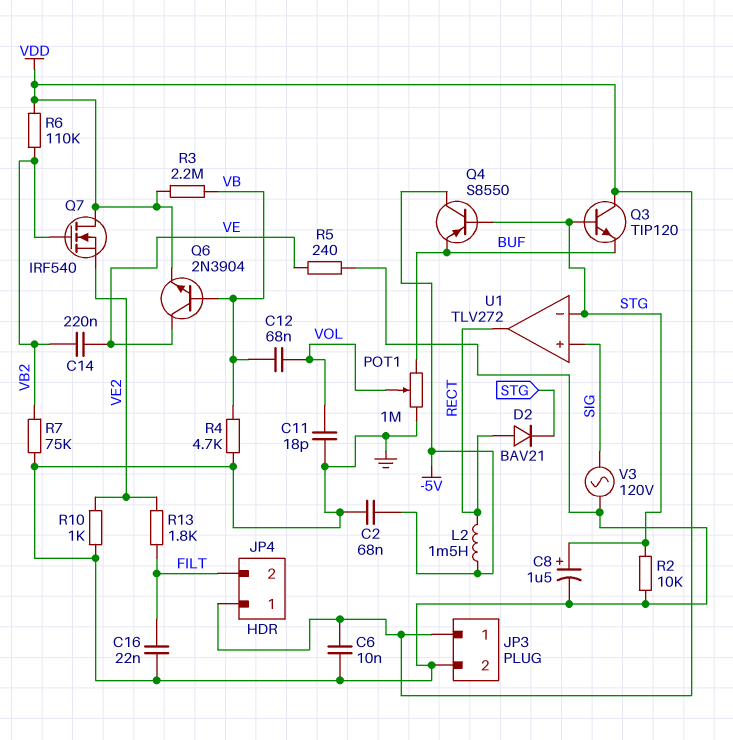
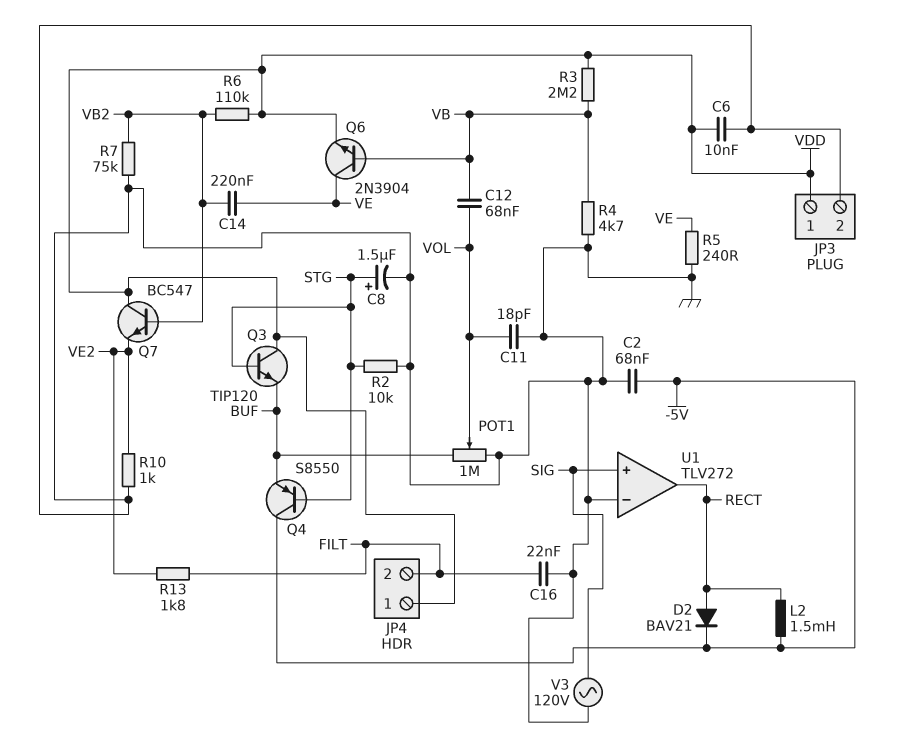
D2: diode BAV21 (A RECT, K STG) -> diode BAV21 (A RECT, K -5V)
Q7: NMOS IRF540 (G VB2, D VDD, S VE2) -> NPN BC547 (B VB2, C VDD, E VE2)
U1 pin in-: STG -> GND

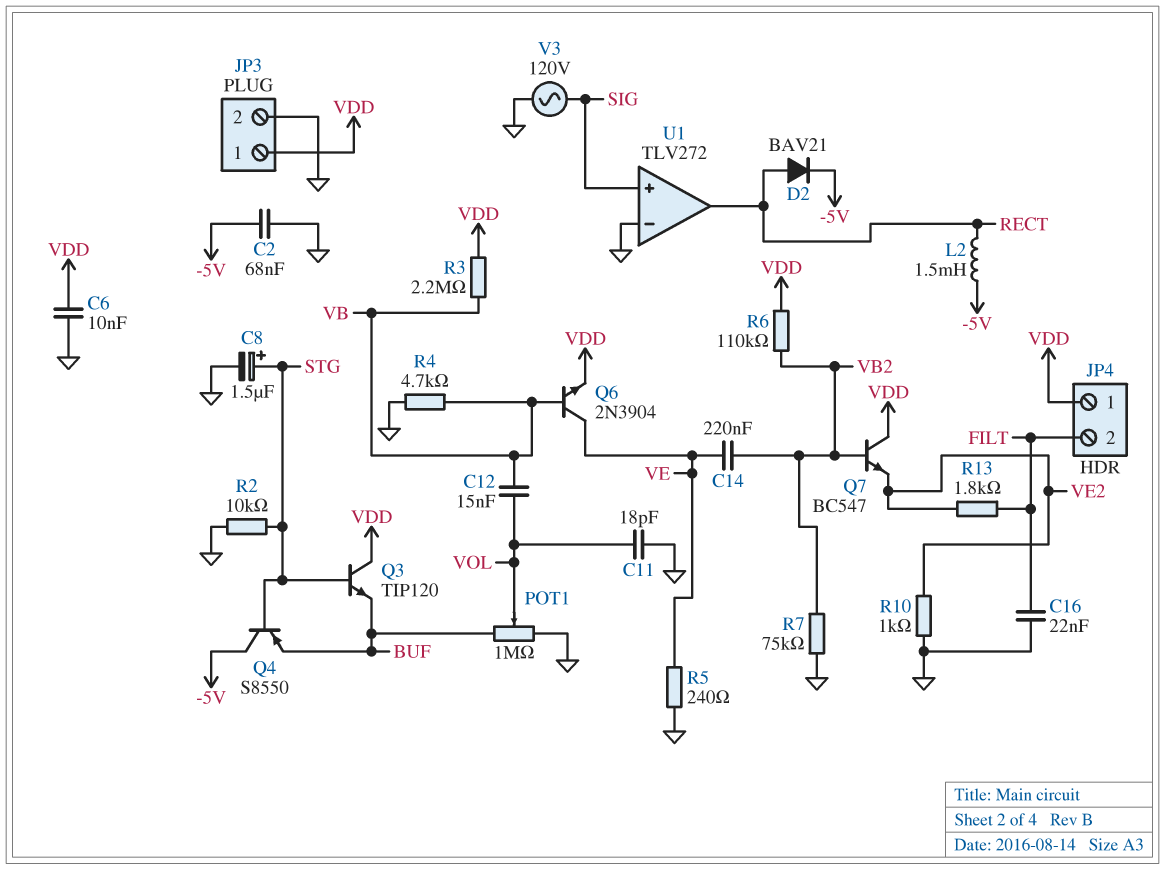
C12: 68nF (VB, VOL) -> 15nF (VB, VOL)

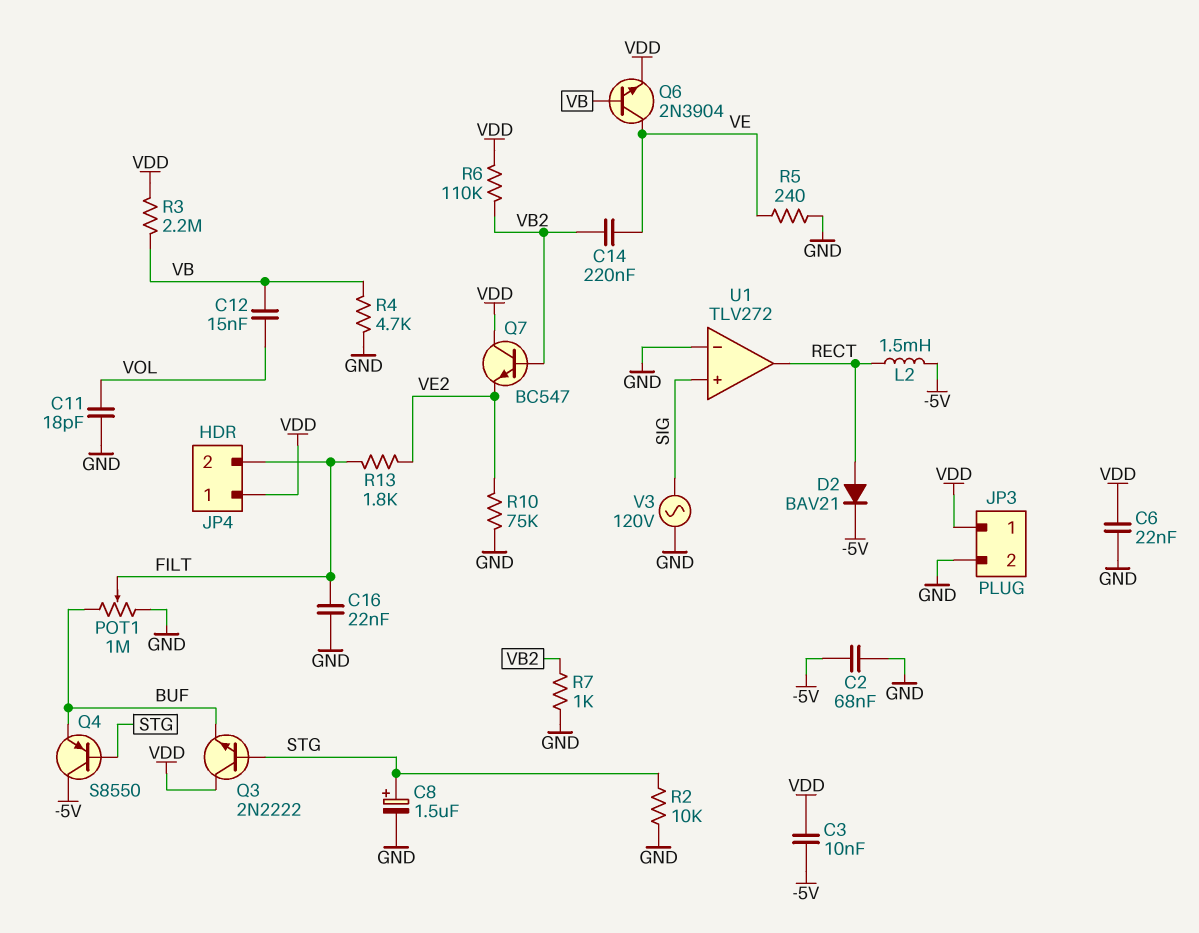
C3: none -> 10nF (-5V, VDD)
C6: 10nF (GND, VDD) -> 22nF (GND, VDD)
POT1: 1M (BUF, GND, wiper VOL) -> 1M (BUF, GND, wiper FILT)
Q3: NPN TIP120 (B STG, C VDD, E BUF) -> NPN 2N2222 (B STG, C VDD, E BUF)
R7: 75k (GND, VB2) -> 1k (GND, VB2)
R10: 1k (GND, VE2) -> 75k (GND, VE2)

